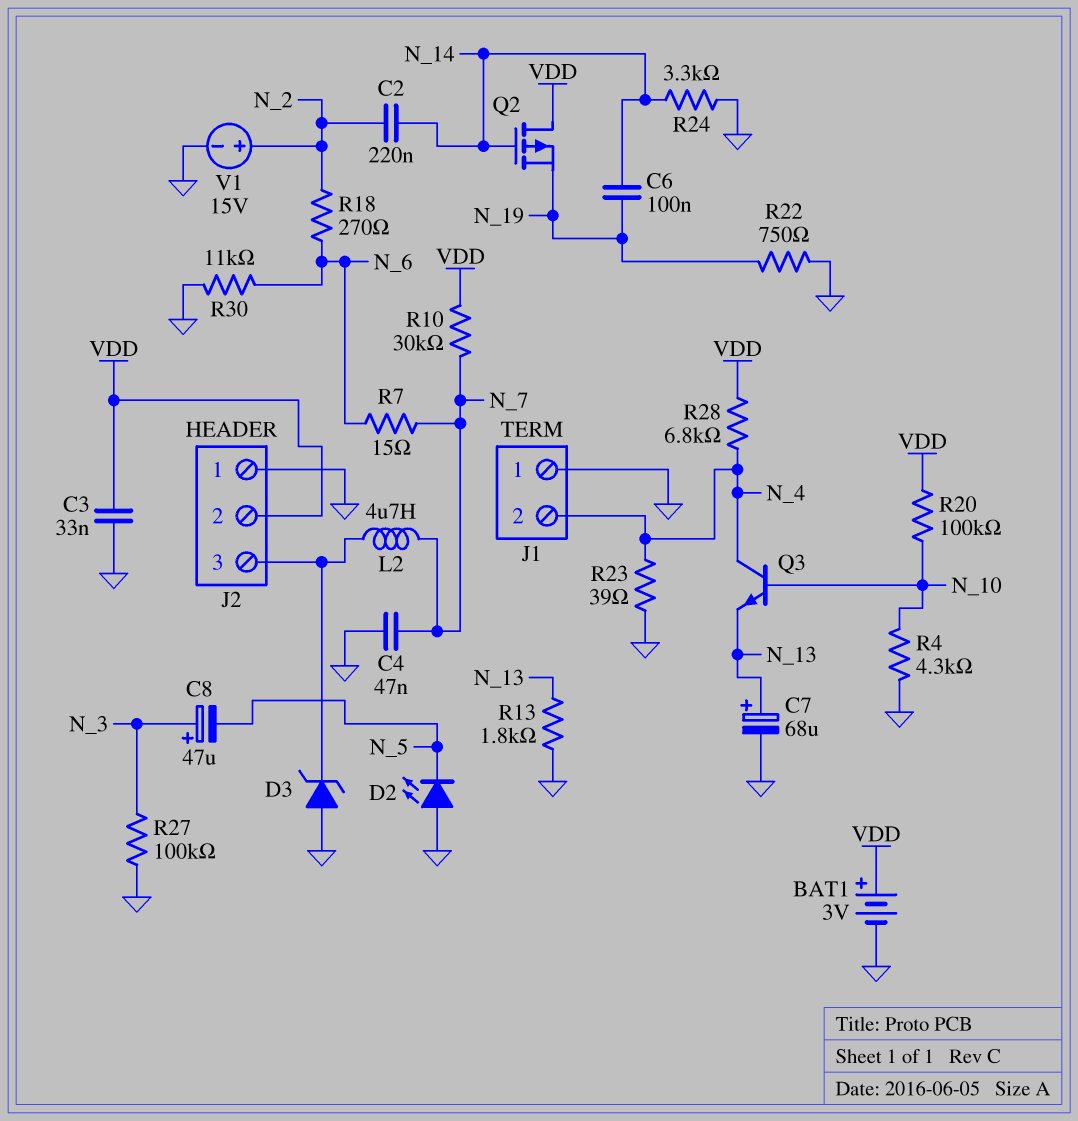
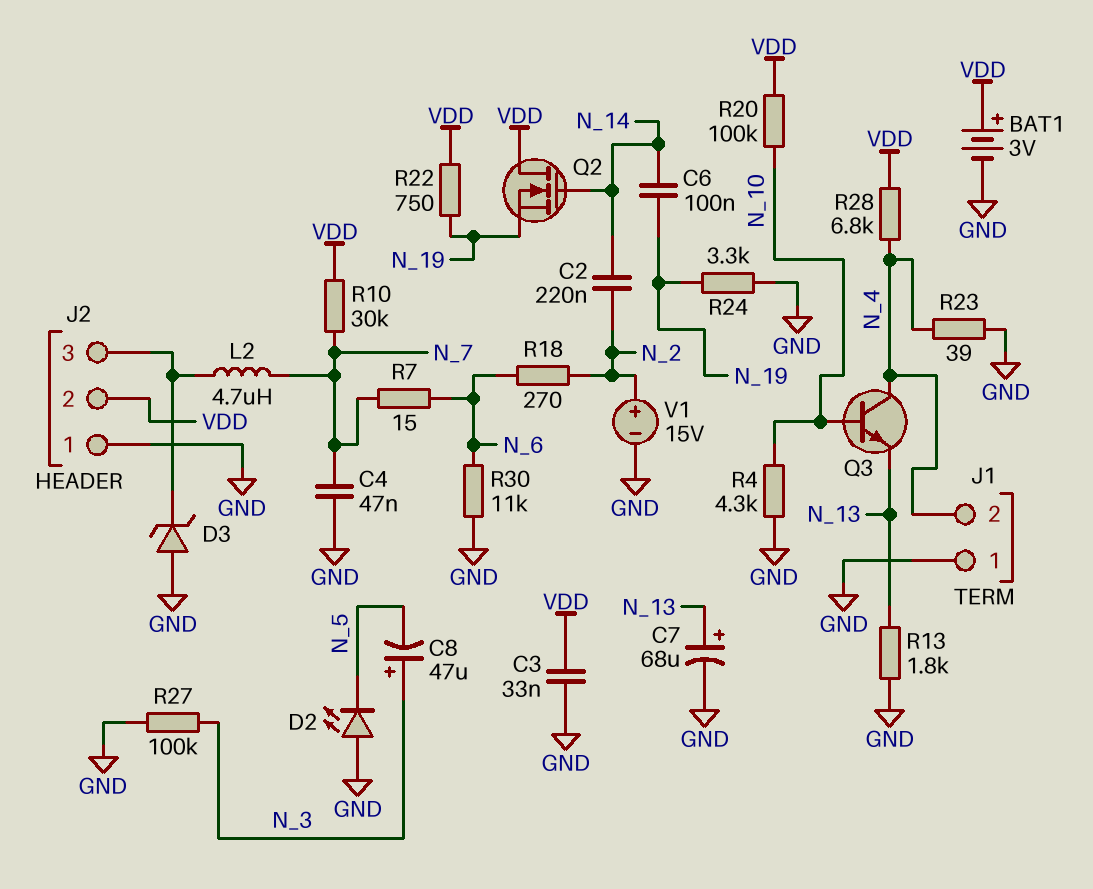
Q2: PMOS (G N_14, D VDD, S N_19) -> NMOS (G N_14, D VDD, S N_19)
R22: 750 (GND, N_19) -> 750 (N_19, VDD)
R24: 3.3k (GND, N_14) -> 3.3k (GND, N_19)

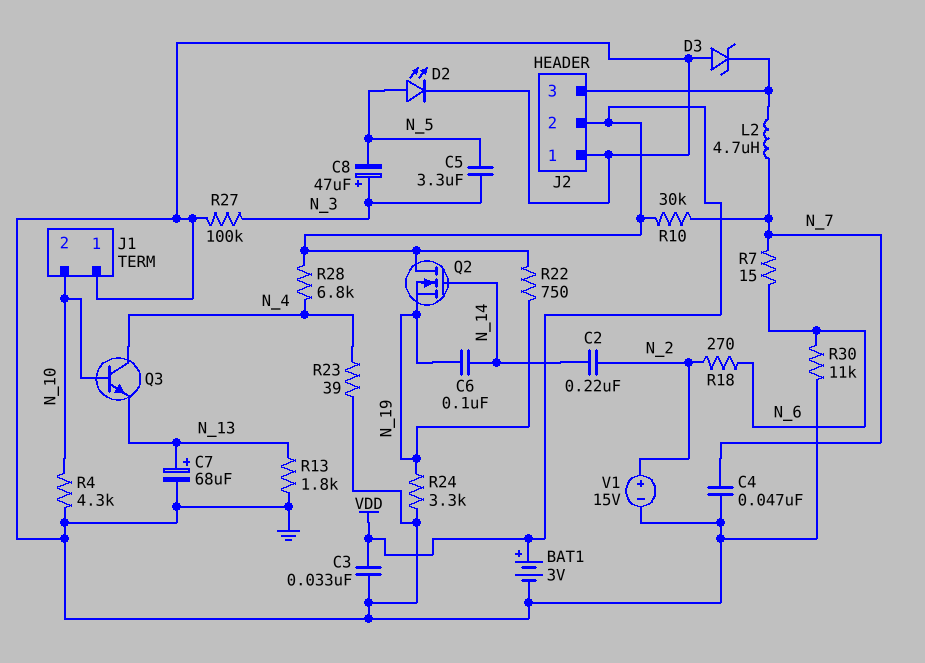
C5: none -> 3.3uF (N_3, N_5)
D2: LED (A GND, K N_5) -> LED (A N_5, K GND)
J1 pin 2: N_4 -> N_10
R20: 100k (N_10, VDD) -> none

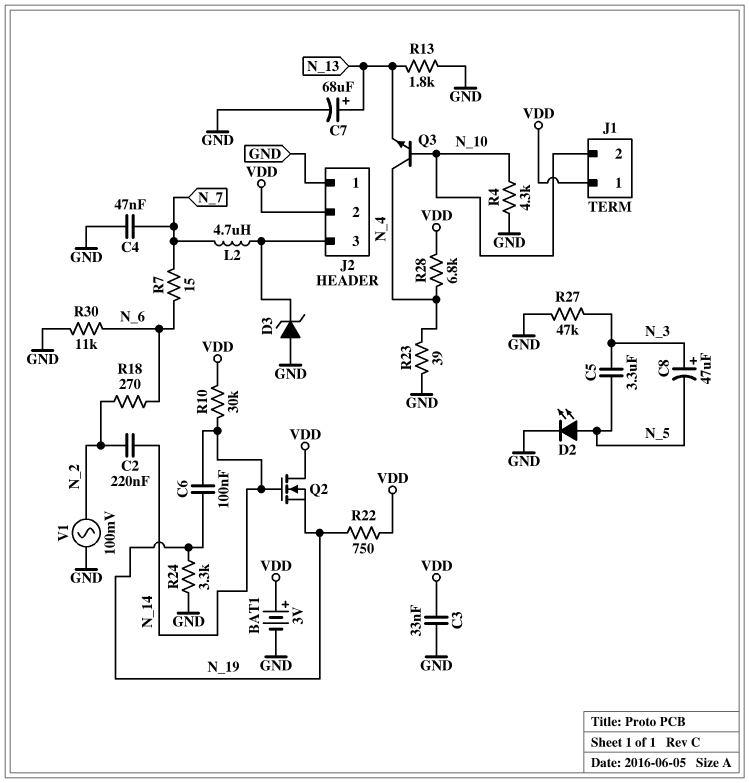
J1 pin 1: GND -> VDD
R10: 30k (N_7, VDD) -> 30k (N_14, VDD)
R27: 100k (GND, N_3) -> 47k (GND, N_3)
V1: 15V (plus N_2, minus GND) -> AC 100mV (GND, N_2)

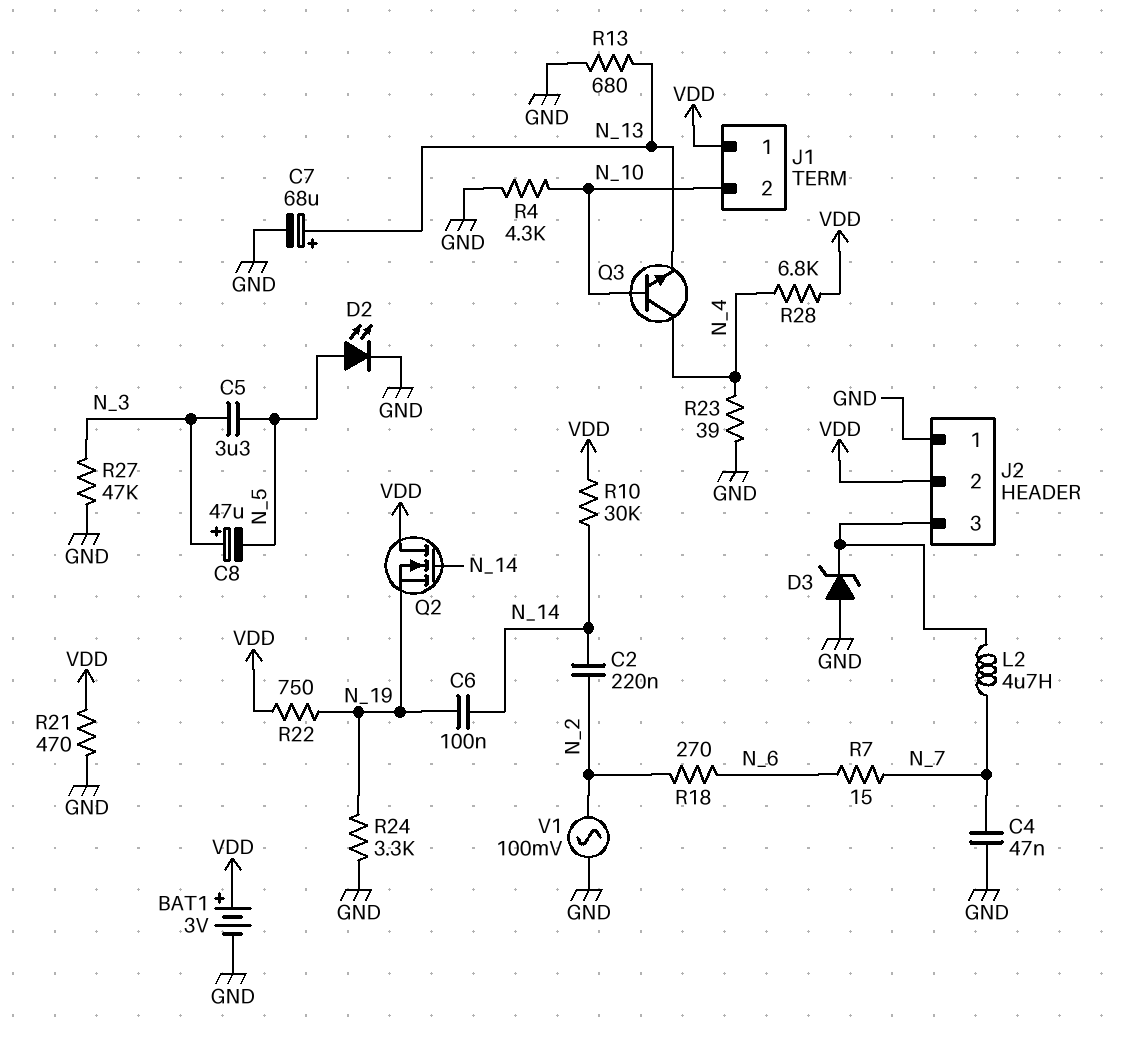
C3: 33nF (GND, VDD) -> none
R13: 1.8k (GND, N_13) -> 680 (GND, N_13)
R21: none -> 470 (GND, VDD)
R30: 11k (GND, N_6) -> none

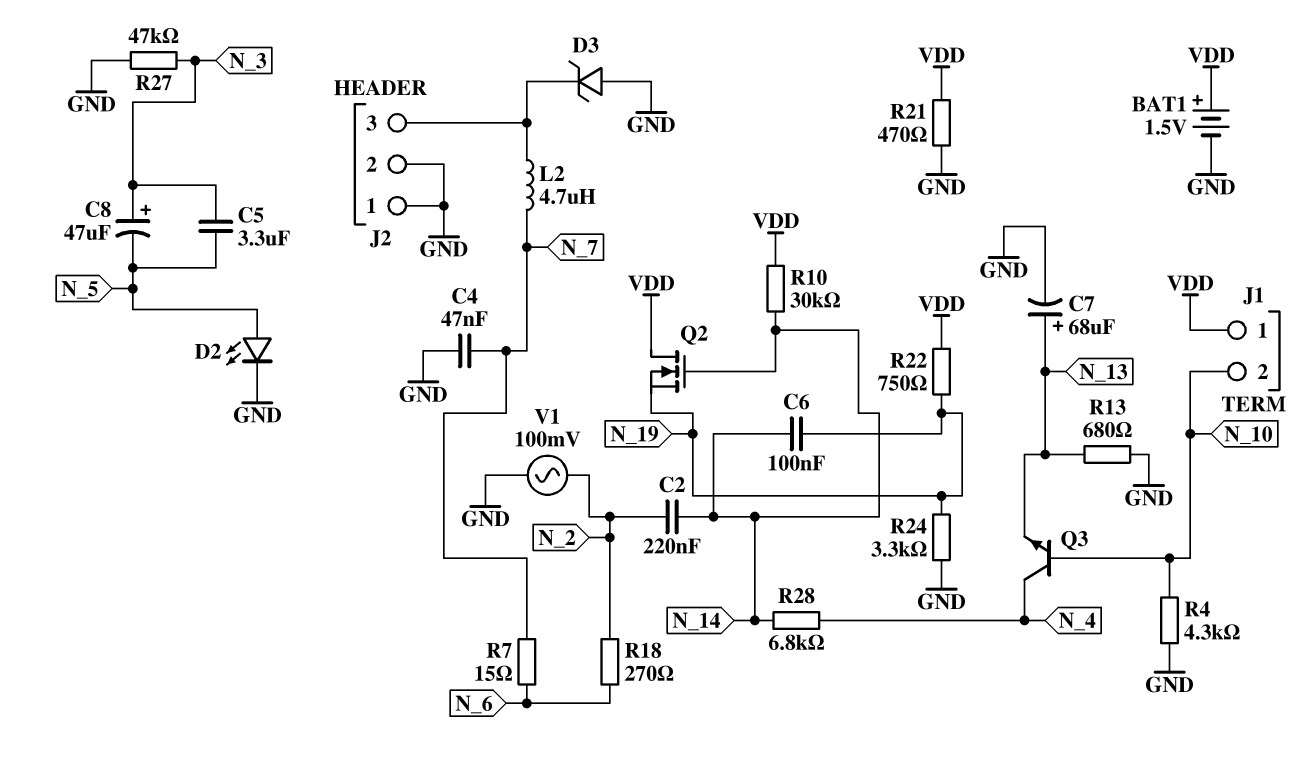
BAT1: 3V (plus VDD, minus GND) -> 1.5V (plus VDD, minus GND)
J2 pin 2: VDD -> GND
R23: 39 (GND, N_4) -> none
R28: 6.8k (N_4, VDD) -> 6.8k (N_4, N_14)

